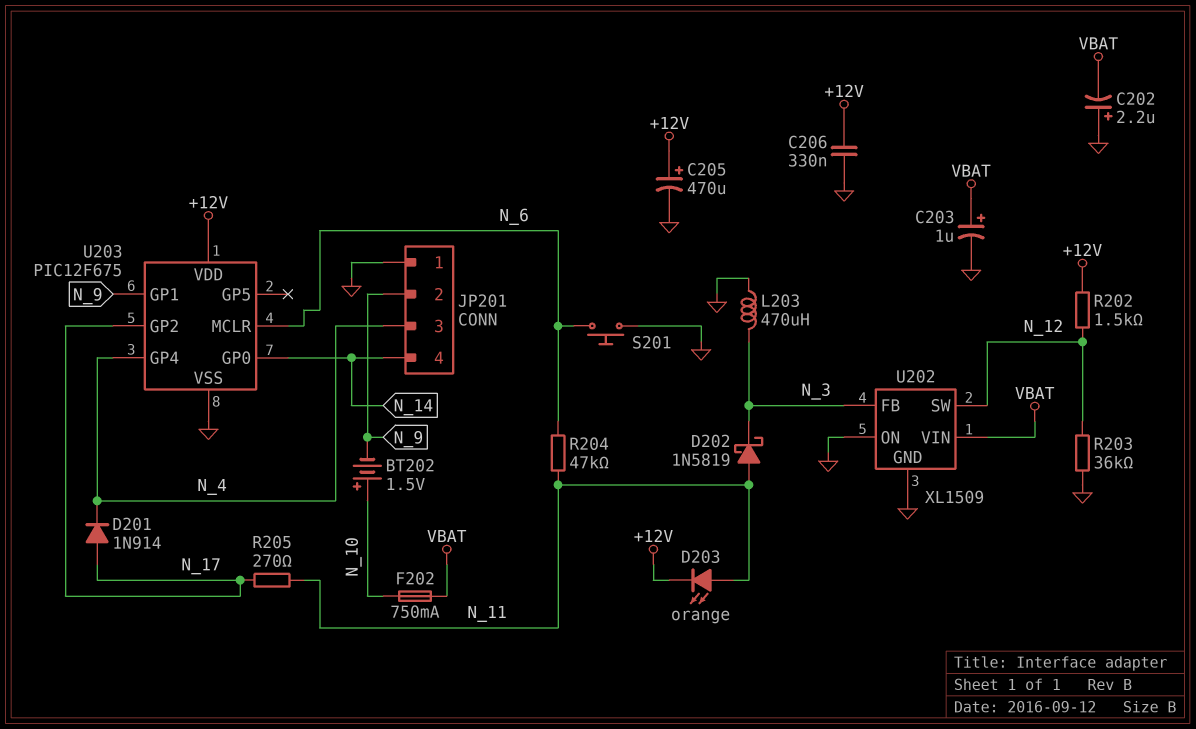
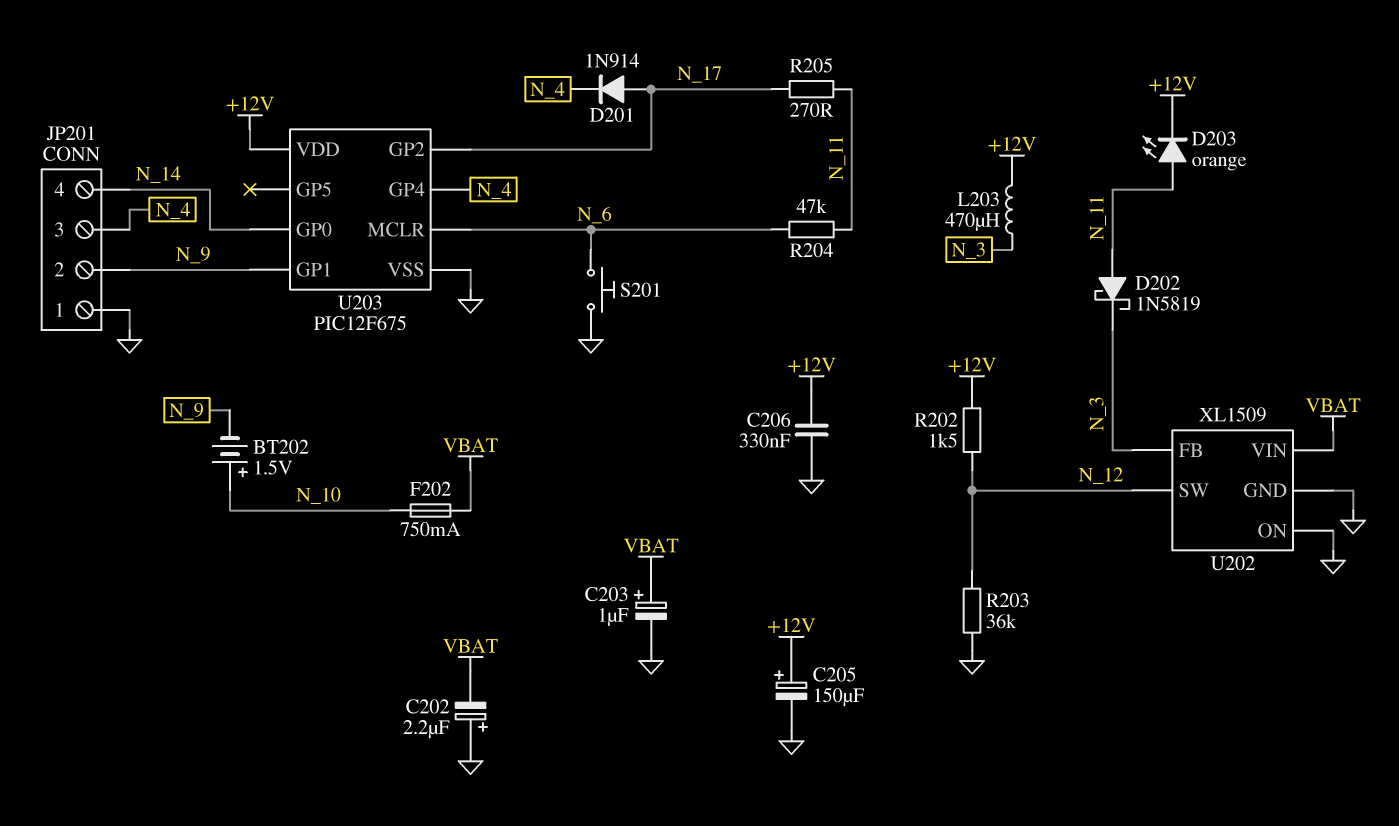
C205: 470uF (plus +12V, minus GND) -> 150uF (plus +12V, minus GND)
L203: 470uH (GND, N_3) -> 470uH (+12V, N_3)

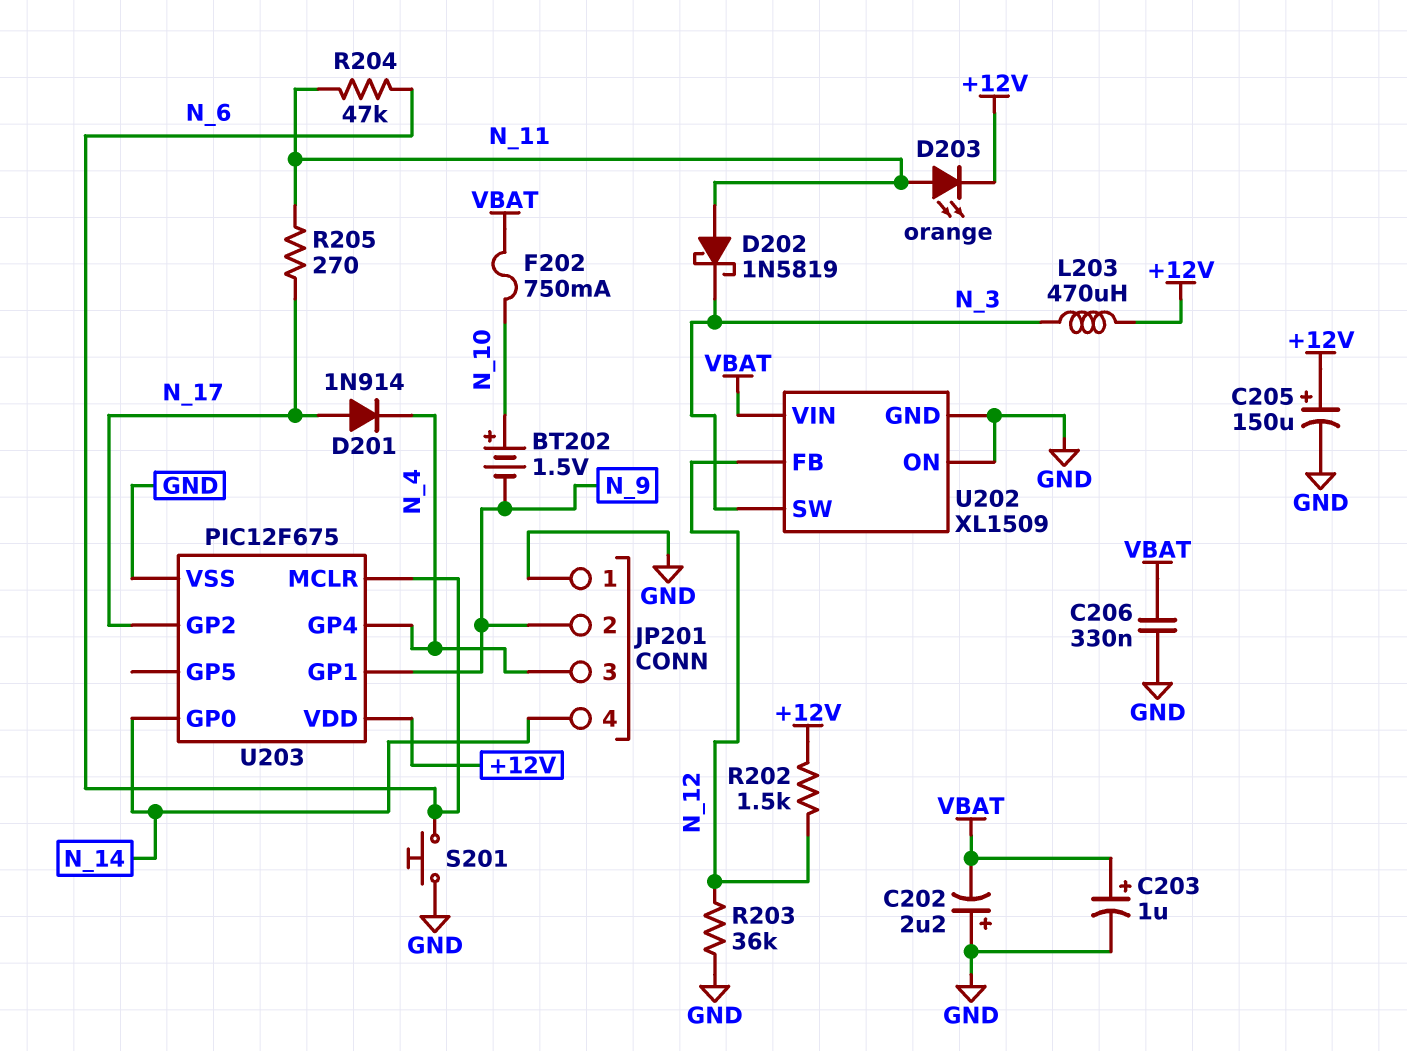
C206: 330nF (+12V, GND) -> 330nF (GND, VBAT)
U202 pin FB: N_3 -> N_12
U202 pin SW: N_12 -> N_3

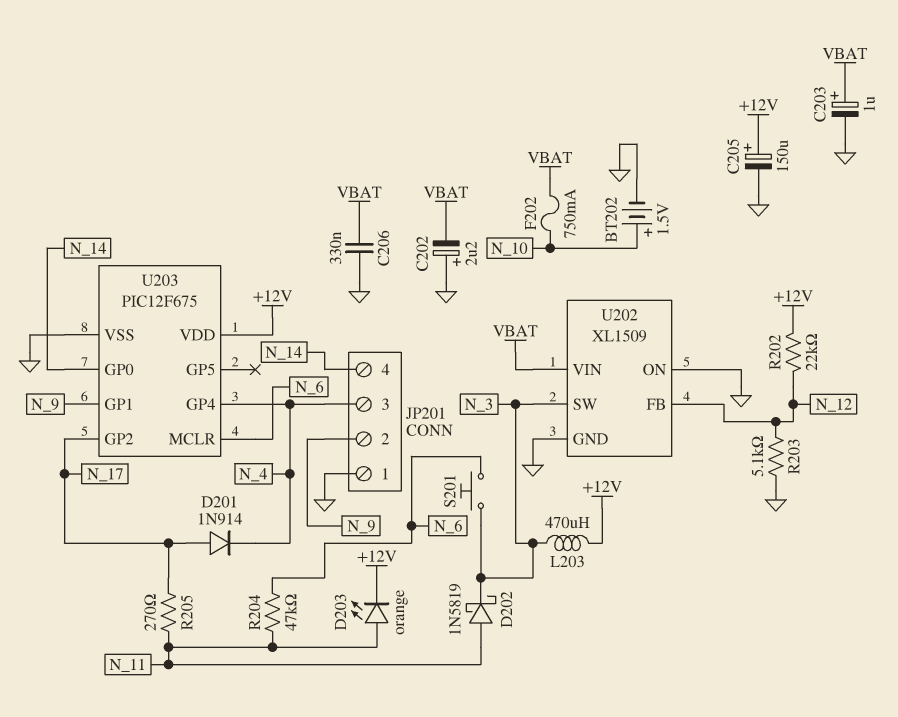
BT202: 1.5V (plus N_10, minus N_9) -> 1.5V (plus N_10, minus GND)
R202: 1.5k (+12V, N_12) -> 22k (+12V, N_12)
R203: 36k (GND, N_12) -> 5.1k (GND, N_12)
S201: button (GND, N_6) -> button (N_3, N_6)

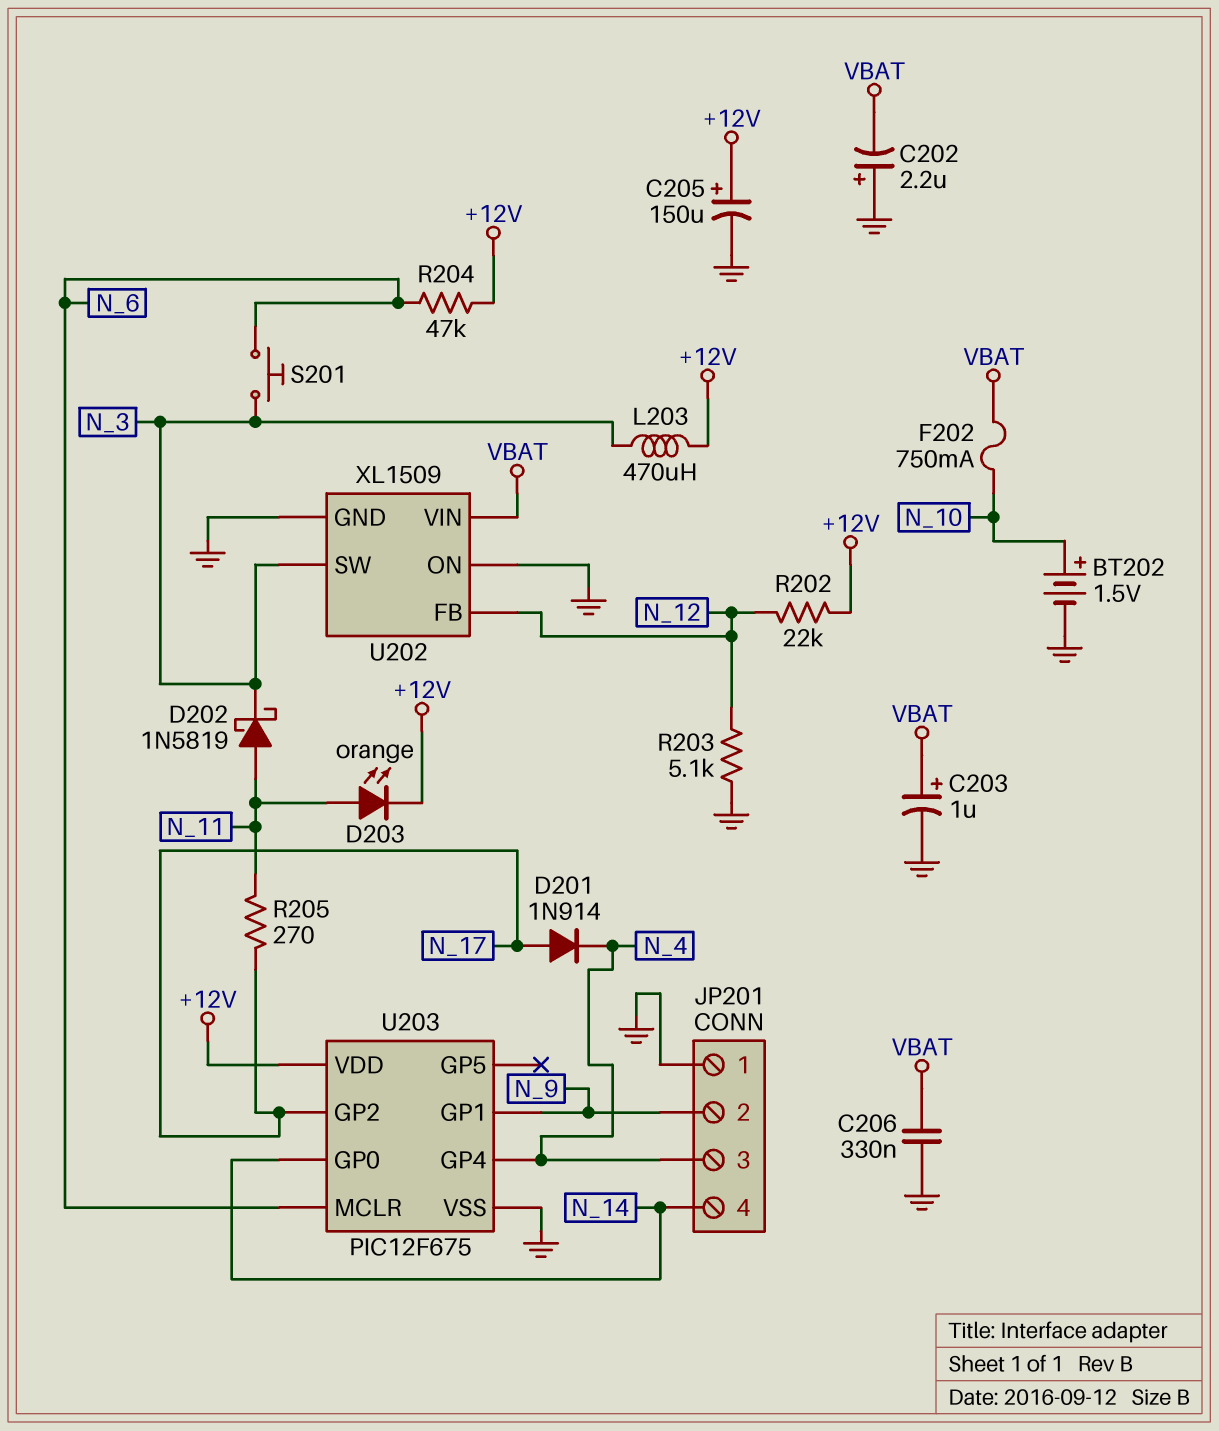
R204: 47k (N_6, N_11) -> 47k (+12V, N_6)

